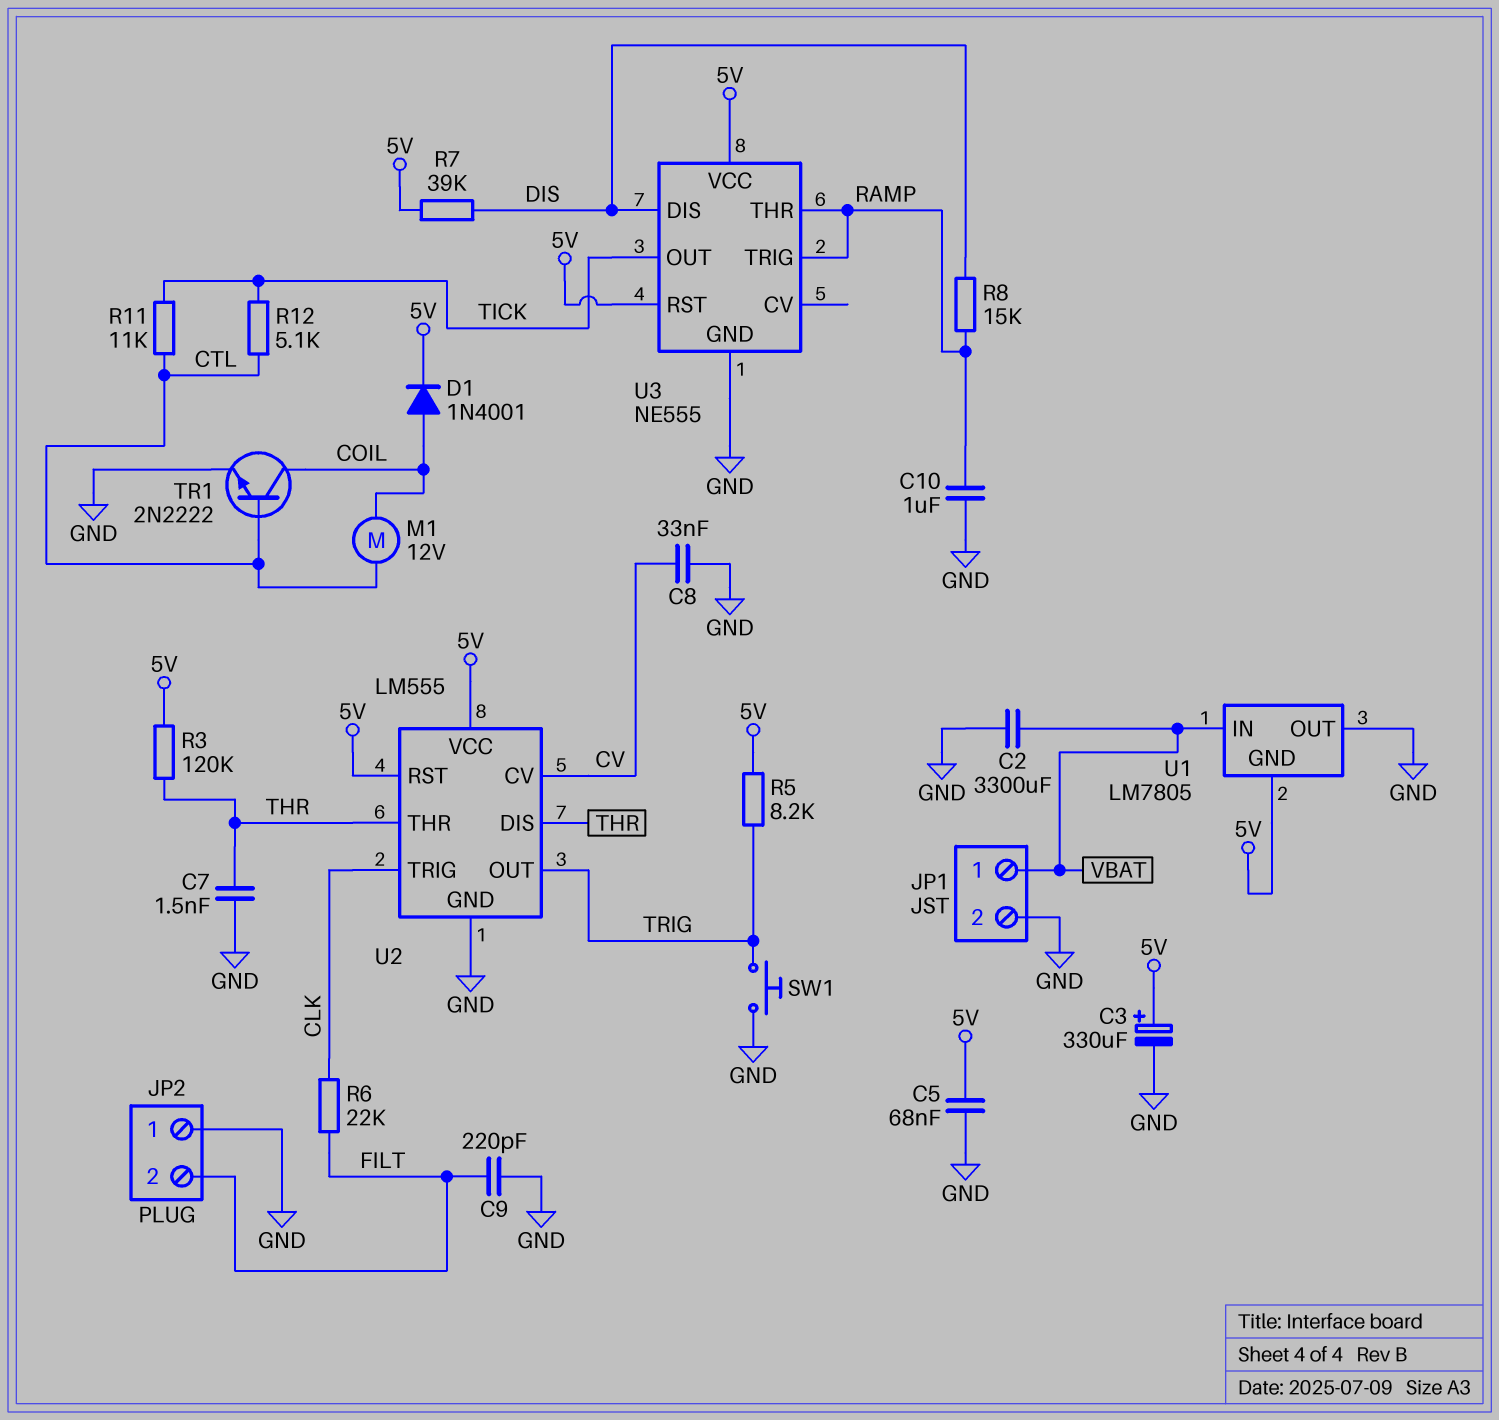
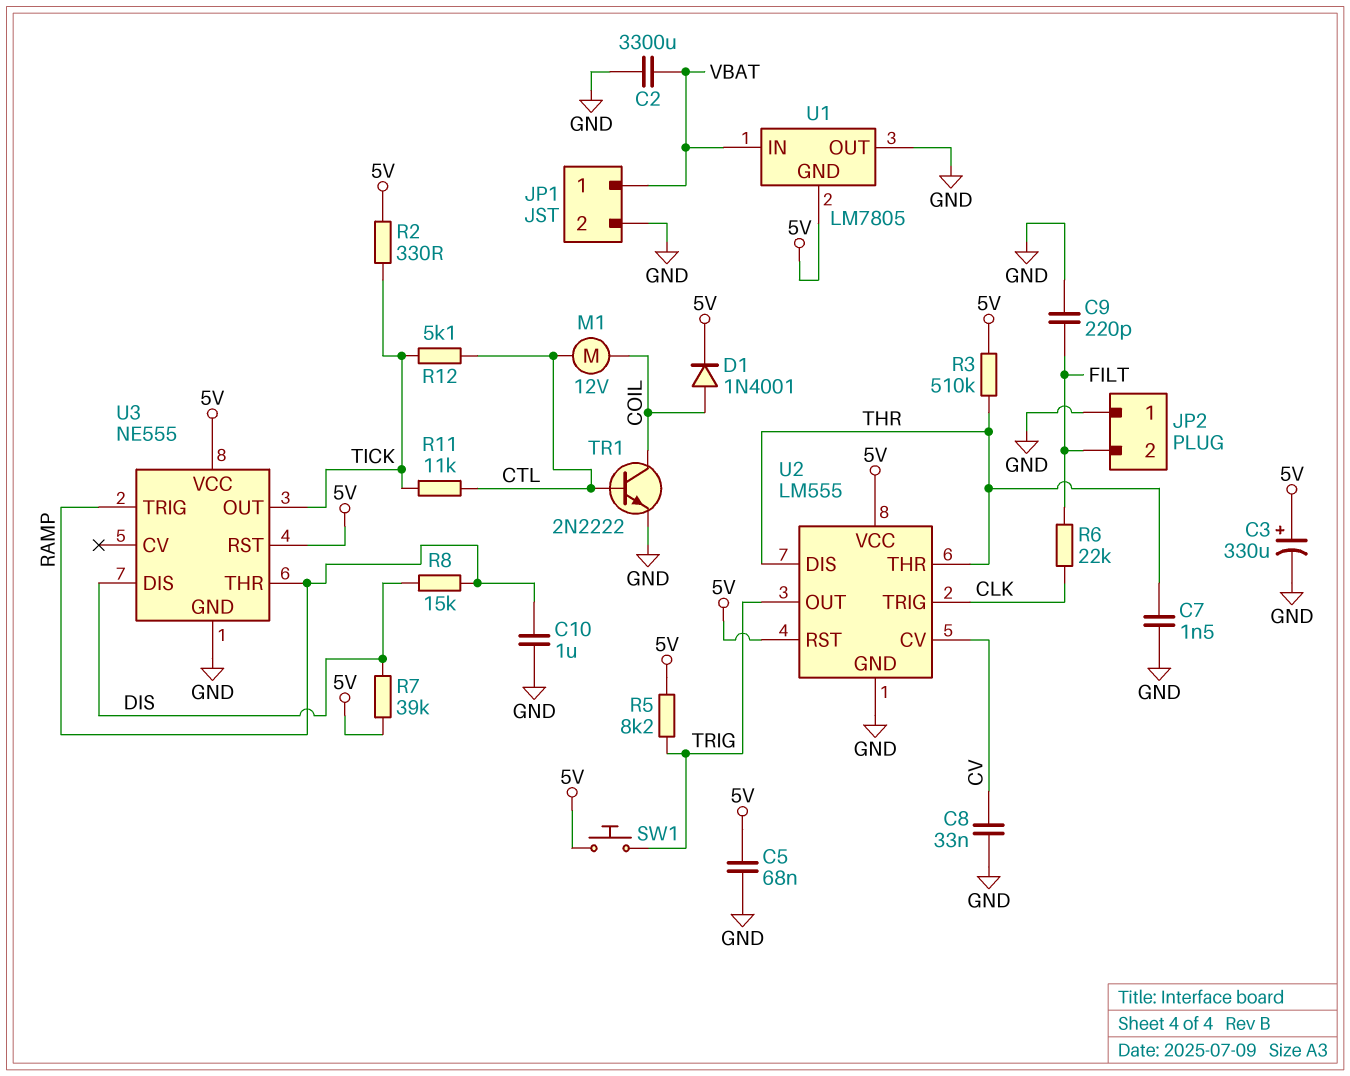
R2: none -> 330 (5V, TICK)
R3: 120k (5V, THR) -> 510k (5V, THR)
SW1: button (GND, TRIG) -> button (5V, TRIG)

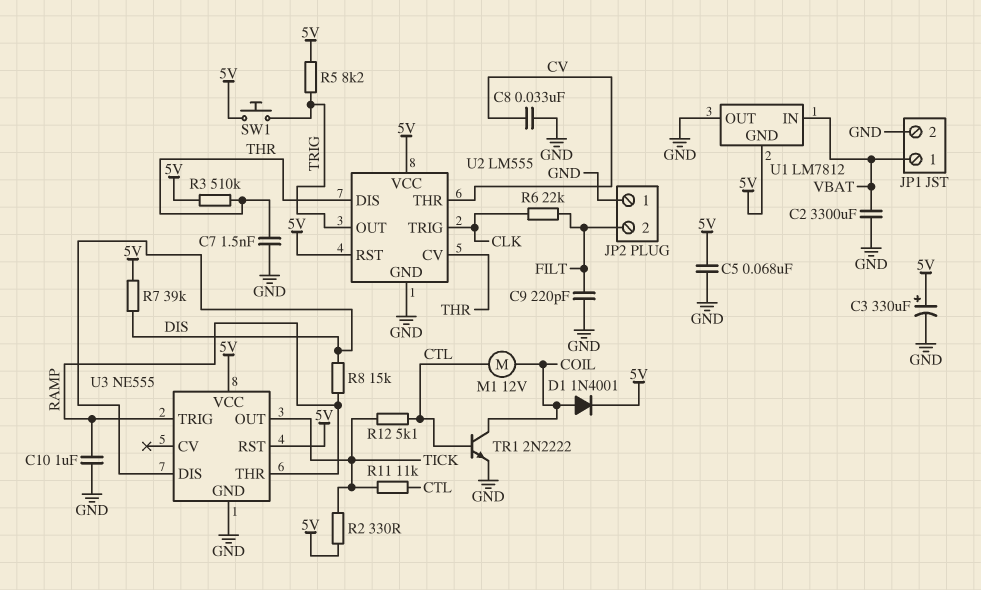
U1: LM7805 -> LM7812
U2 pin CV: CV -> THR
U2 pin THR: THR -> CV

